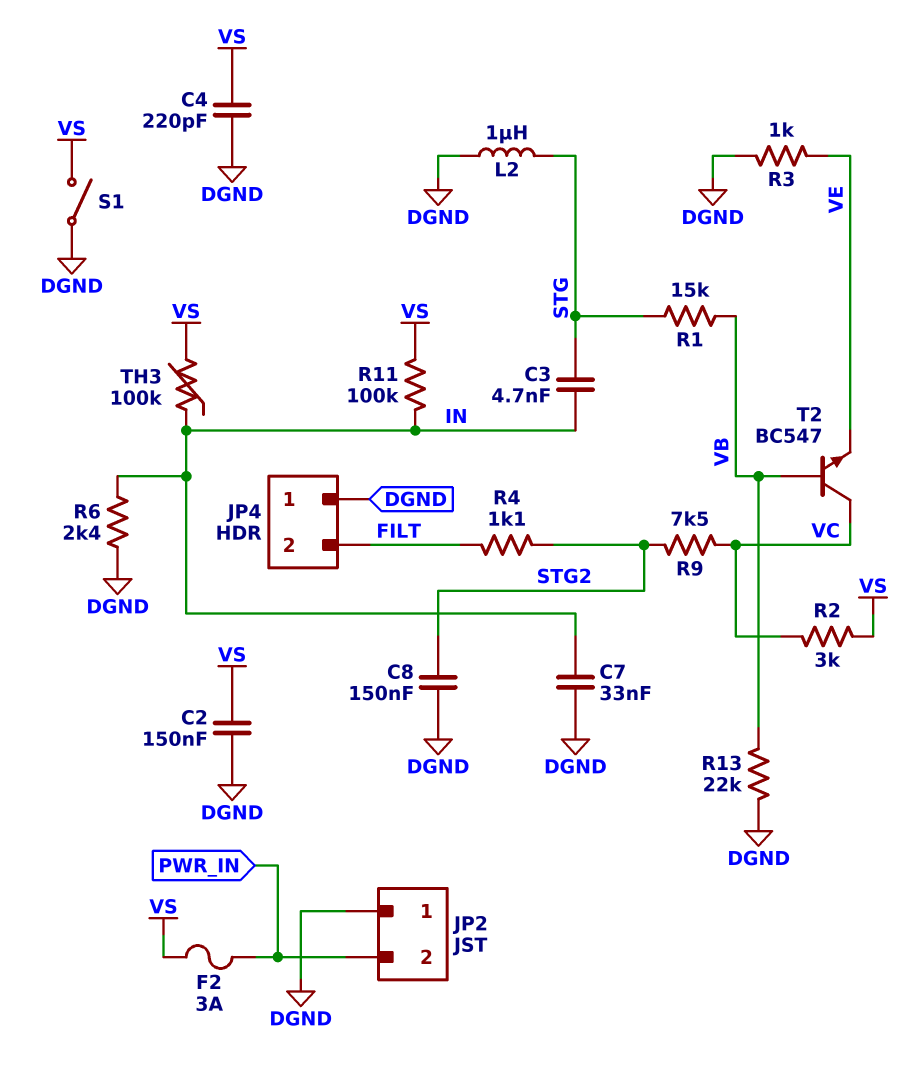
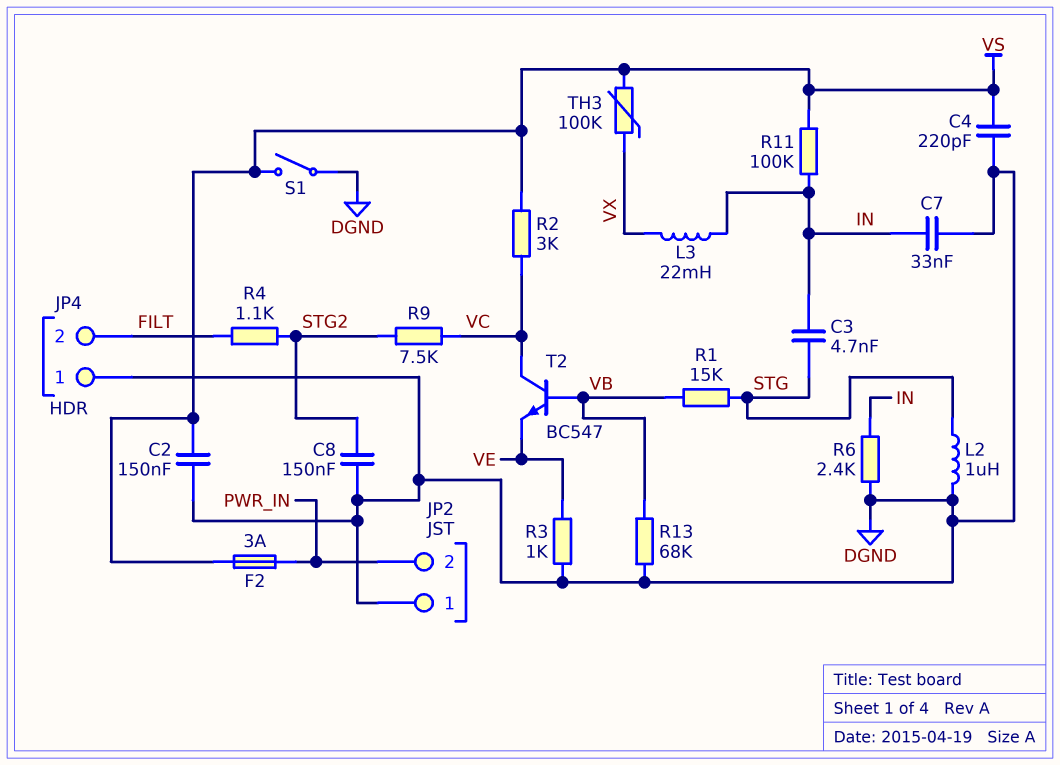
L3: none -> 22mH (IN, VX)
R13: 22k (DGND, VB) -> 68k (DGND, VB)
TH3: 100k (IN, VS) -> 100k (VS, VX)

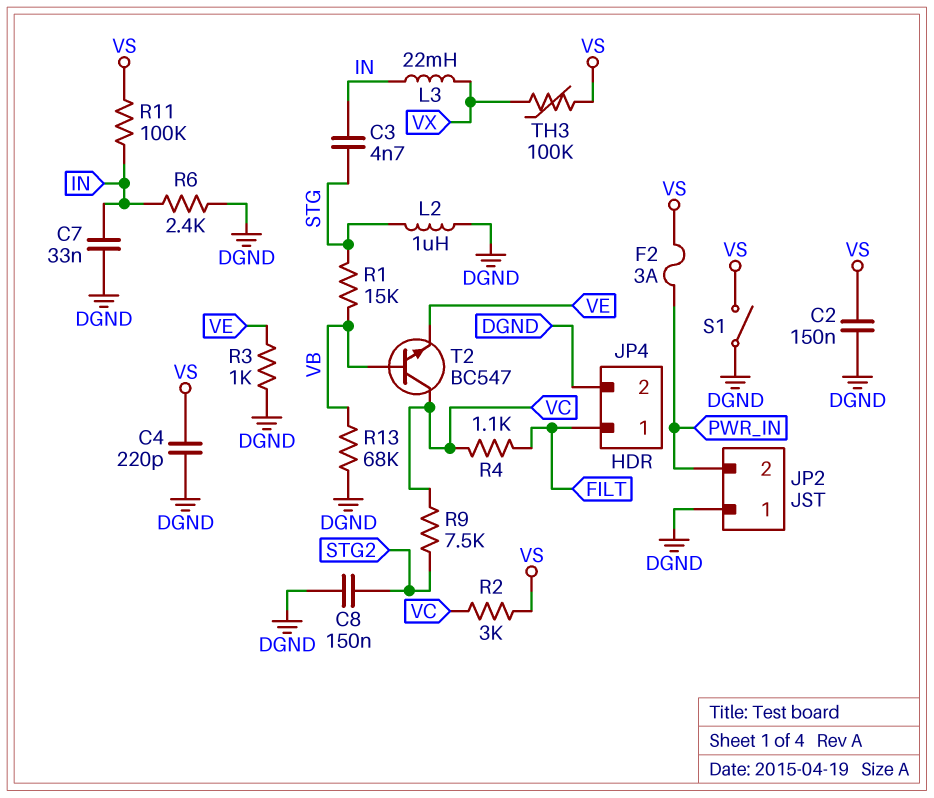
JP4 pin 1: DGND -> FILT
JP4 pin 2: FILT -> DGND
R4: 1.1k (FILT, STG2) -> 1.1k (FILT, VC)

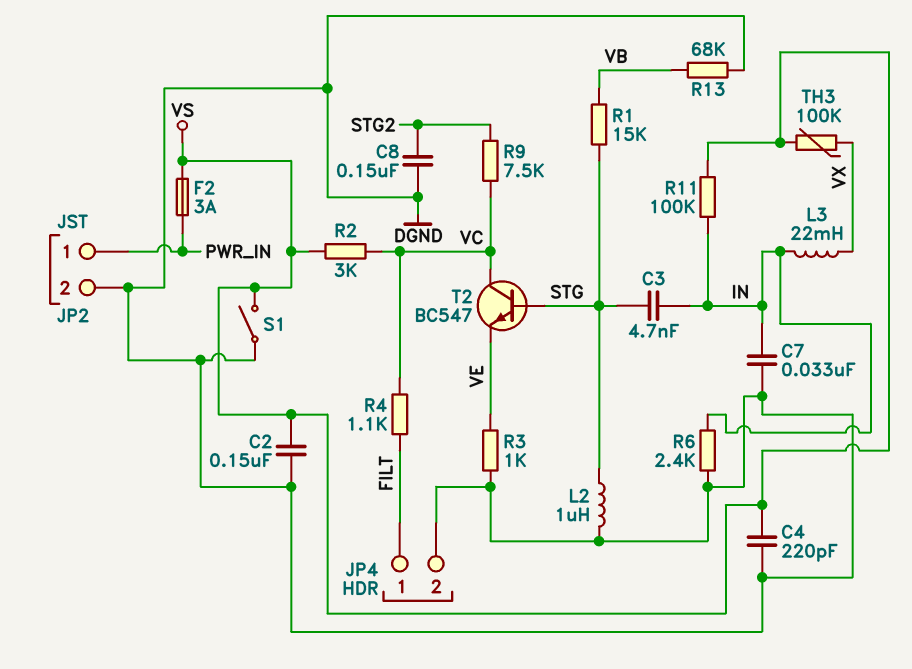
JP2 pin 1: DGND -> PWR_IN
JP2 pin 2: PWR_IN -> DGND
T2: NPN BC547 (B VB, C VC, E VE) -> NPN BC547 (B STG, C VC, E VE)

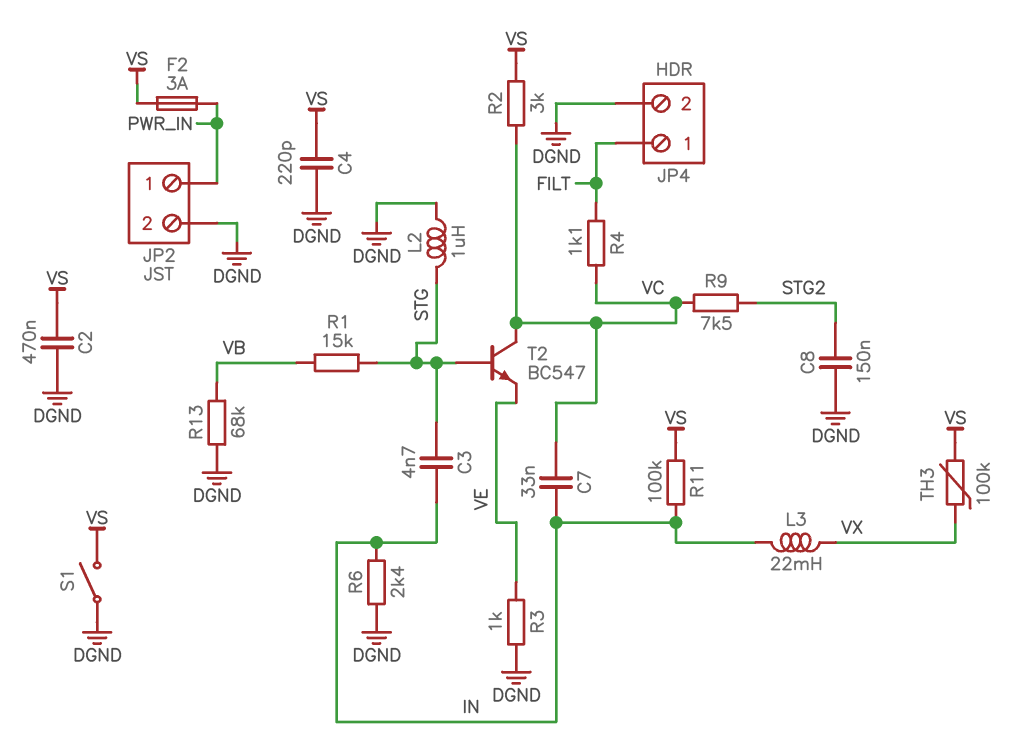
C2: 150nF (DGND, VS) -> 470nF (DGND, VS)
C7: 33nF (DGND, IN) -> 33nF (IN, VC)

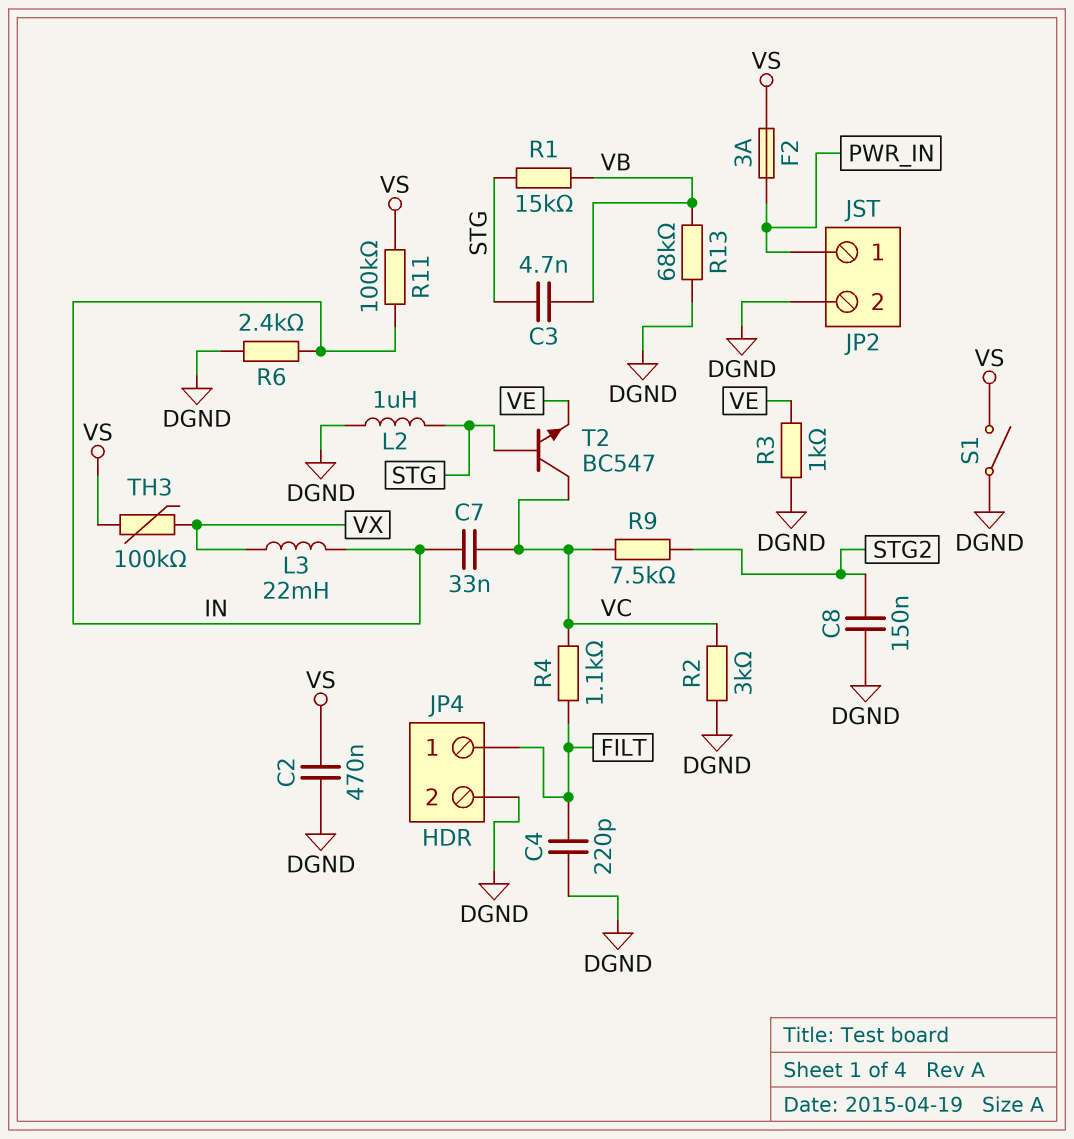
C3: 4.7nF (IN, STG) -> 4.7nF (STG, VB)
C4: 220pF (DGND, VS) -> 220pF (DGND, FILT)
R2: 3k (VC, VS) -> 3k (DGND, VC)

